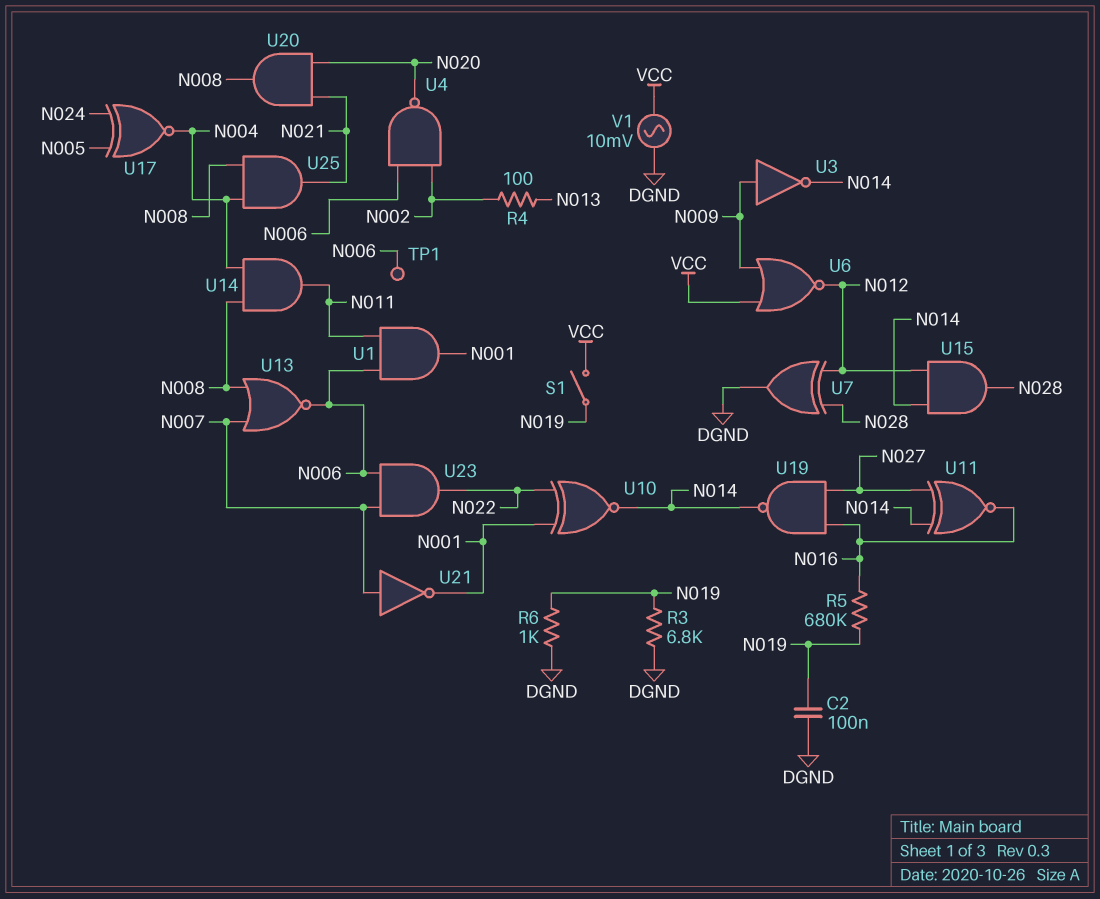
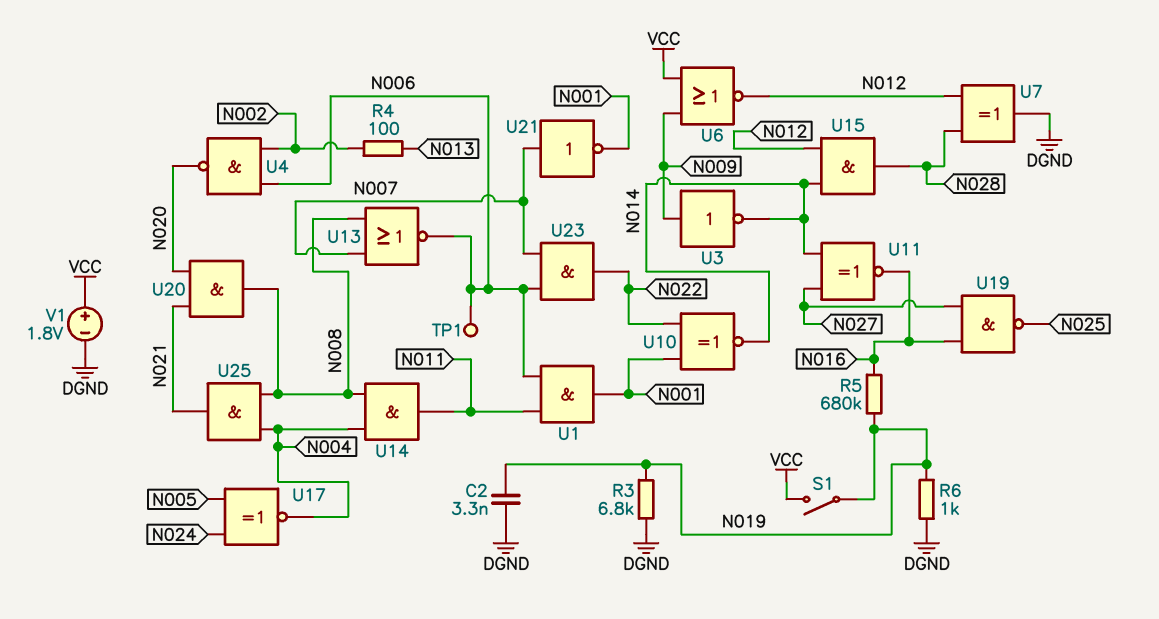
C2: 100nF (DGND, N019) -> 3.3nF (DGND, N019)
U19: NAND (in N016, in N027, out N014) -> NAND (in N016, in N027, out N025)
V1: AC 10mV (DGND, VCC) -> 1.8V (plus VCC, minus DGND)

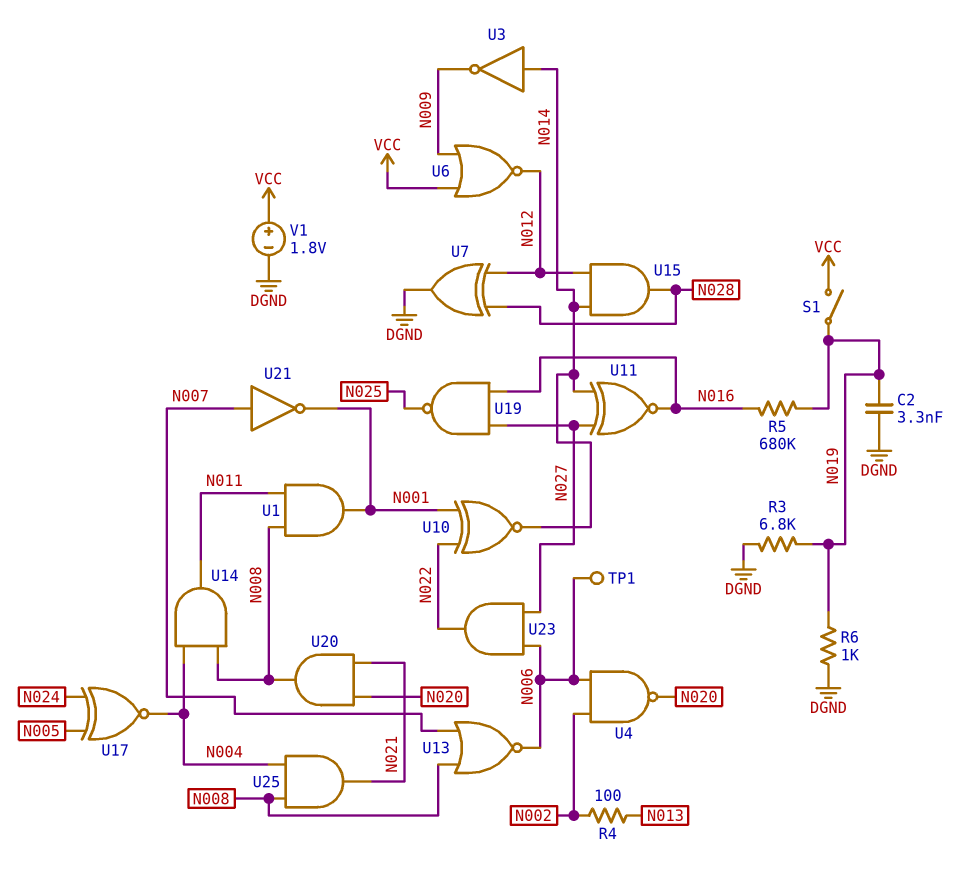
U1: AND (in N006, in N011, out N001) -> AND (in N008, in N011, out N001)
U3: NOT (in N009, out N014) -> NOT (in N014, out N009)
U23: AND (in N006, in N007, out N022) -> AND (in N006, in N027, out N022)

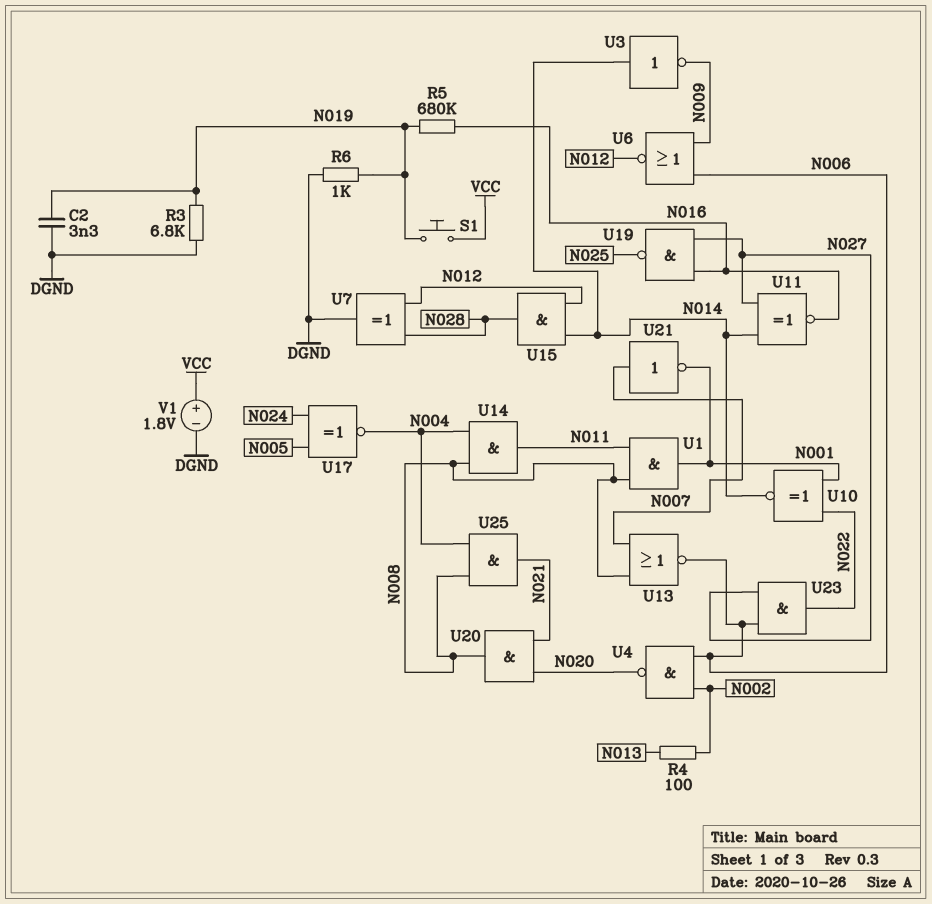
S1: switch (N019, VCC) -> button (N019, VCC)
TP1: test point (N006) -> none
U6: NOR (in N009, in VCC, out N012) -> NOR (in N006, in N009, out N012)

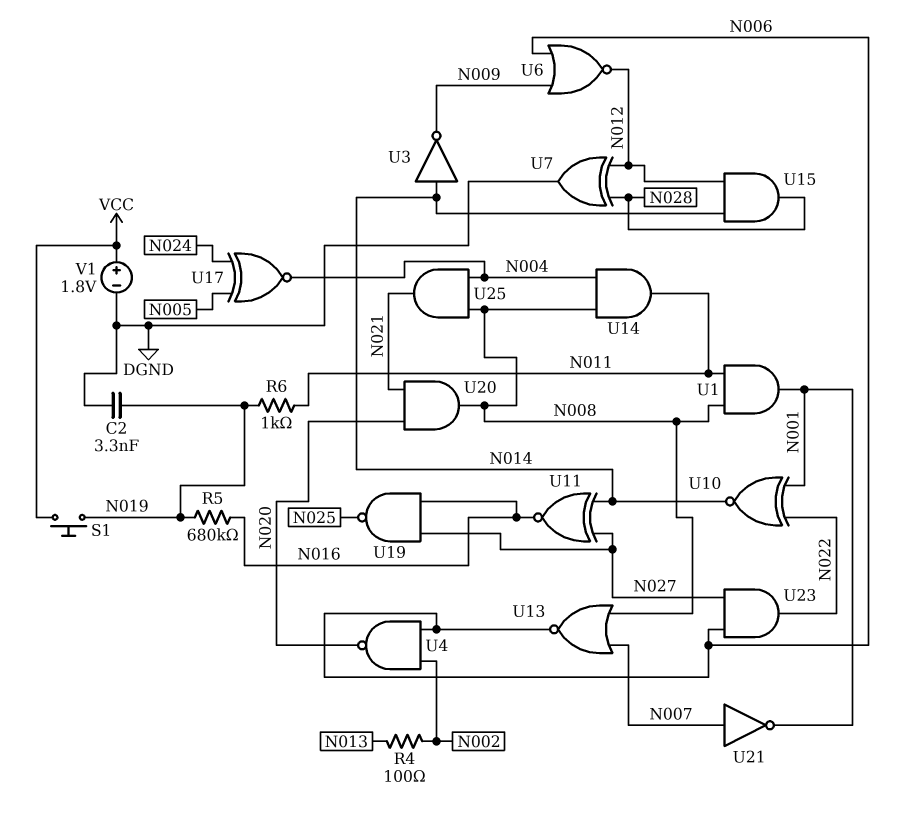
R3: 6.8k (DGND, N019) -> none
R6: 1k (DGND, N019) -> 1k (N011, N019)

